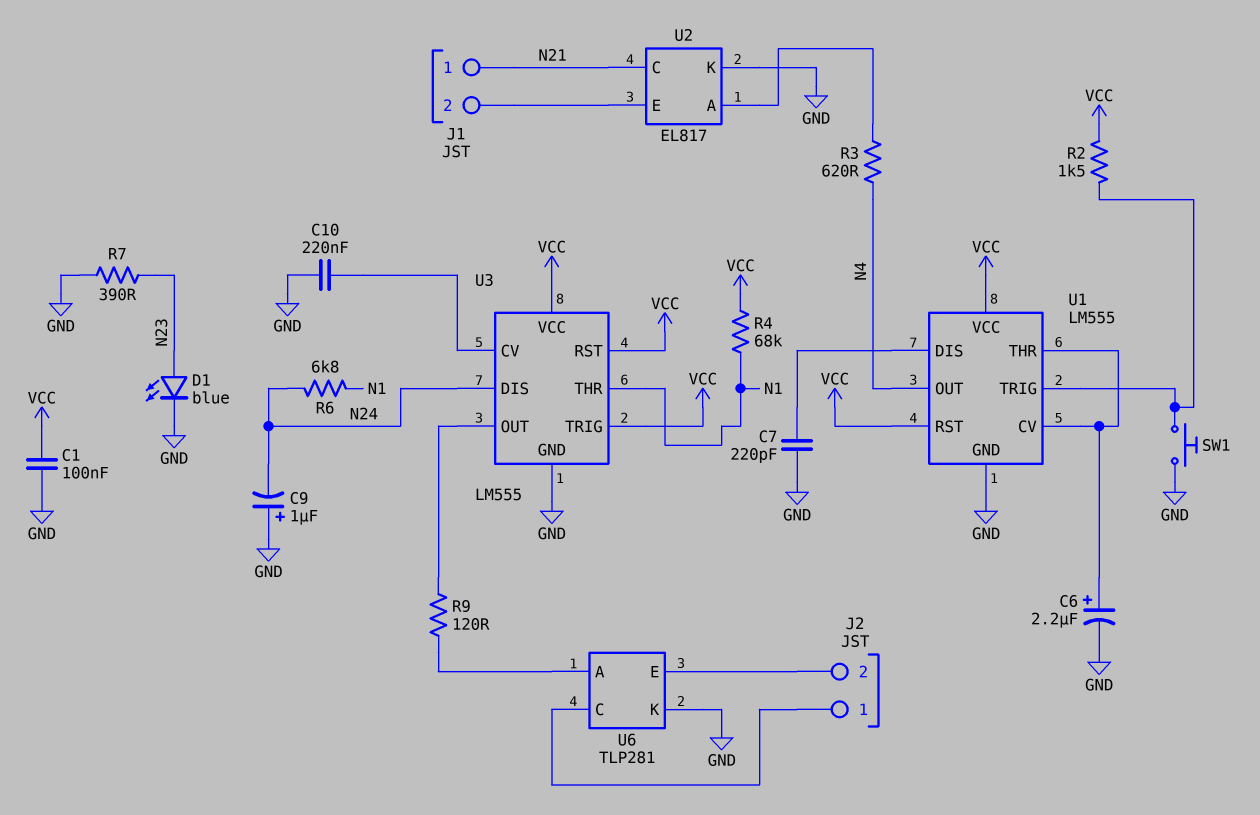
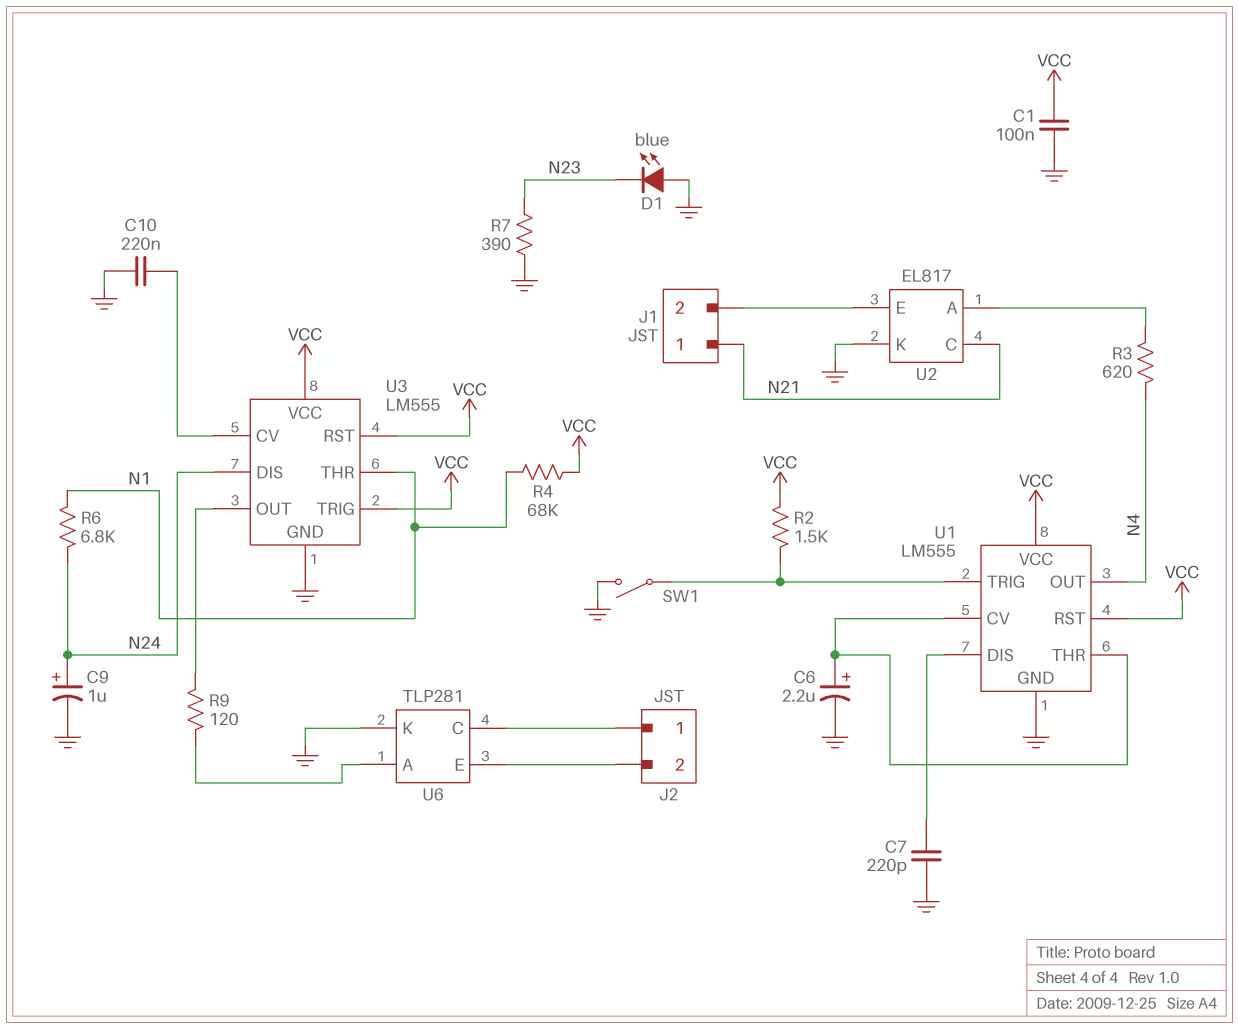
C9: 1uF (plus GND, minus N24) -> 1uF (plus N24, minus GND)
D1: LED blue (A N23, K GND) -> LED blue (A GND, K N23)
SW1: button (GND, U1/TRIG) -> switch (GND, U1/TRIG)

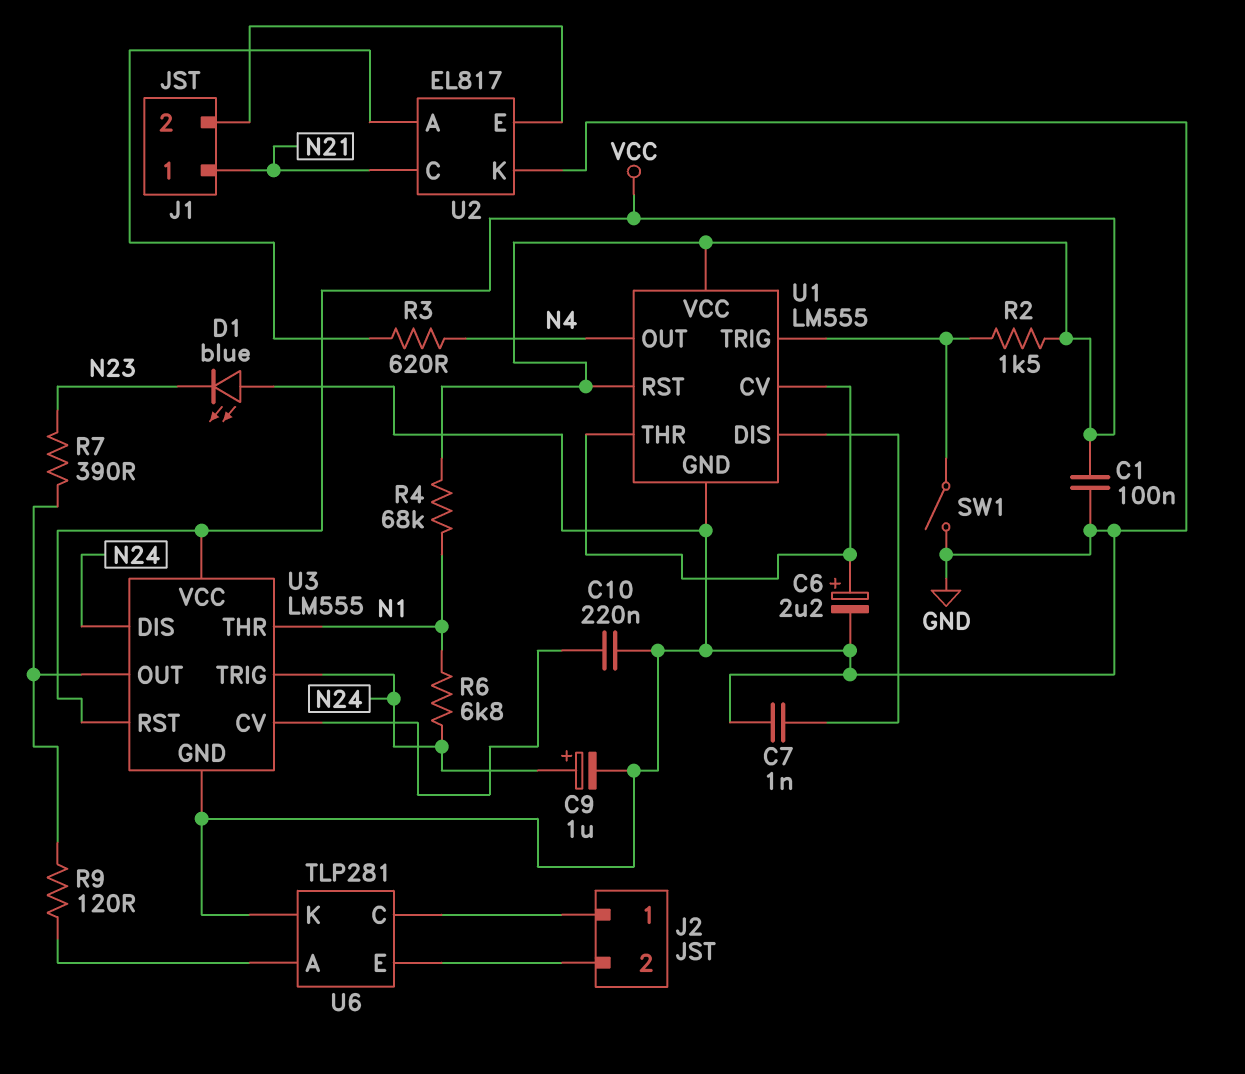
C7: 220pF (GND, U1/DIS) -> 1nF (GND, U1/DIS)
R7: 390 (GND, N23) -> 390 (N23, U3/OUT)
U3 pin TRIG: VCC -> N24

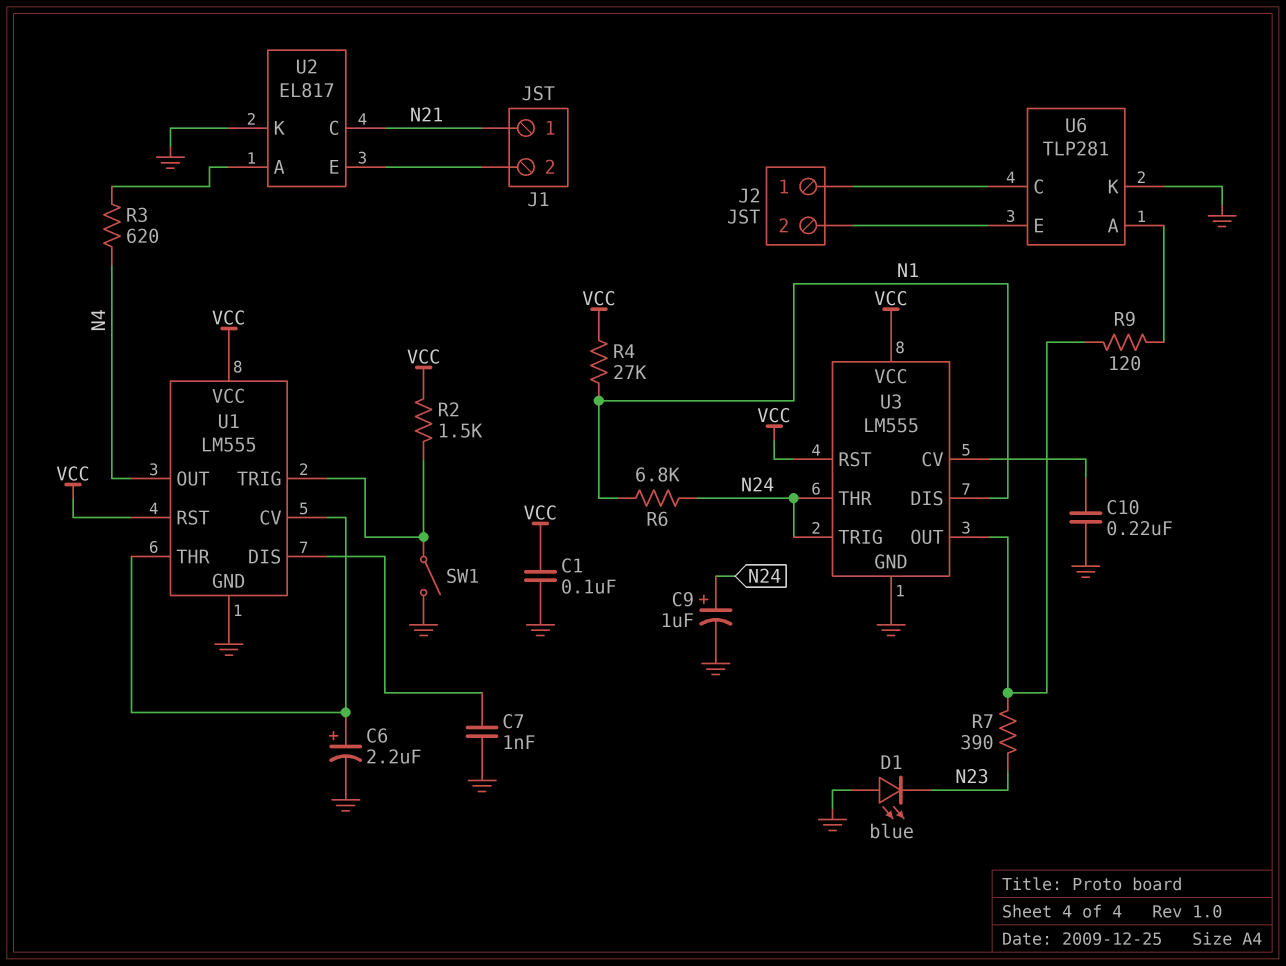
R4: 68k (N1, VCC) -> 27k (N1, VCC)
U3 pin DIS: N24 -> N1
U3 pin THR: N1 -> N24

